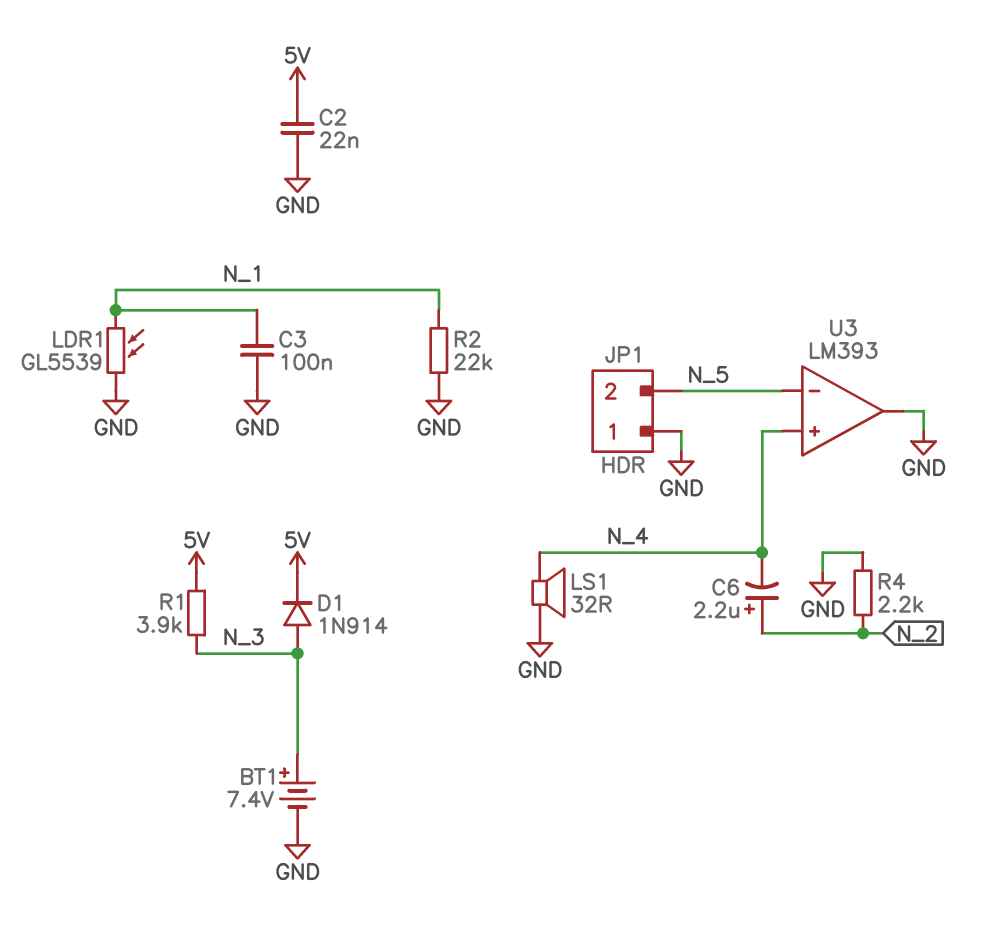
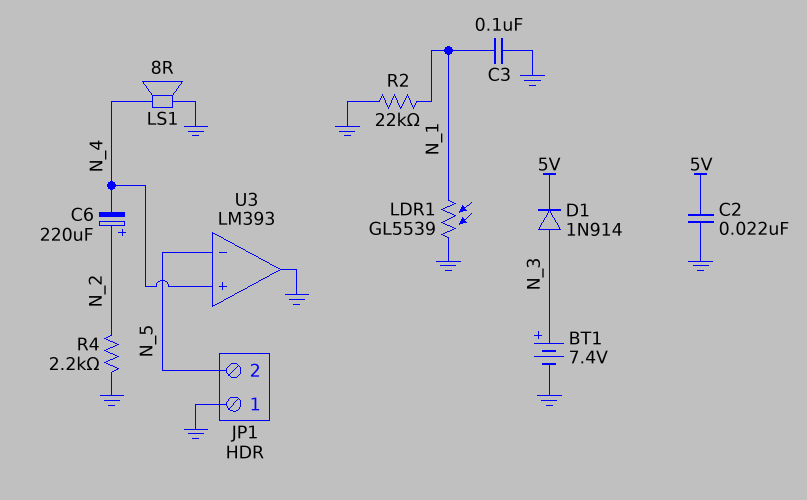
C6: 2.2uF (plus N_2, minus N_4) -> 220uF (plus N_2, minus N_4)
LS1: speaker 32R (GND, N_4) -> speaker 8R (GND, N_4)
R1: 3.9k (5V, N_3) -> none

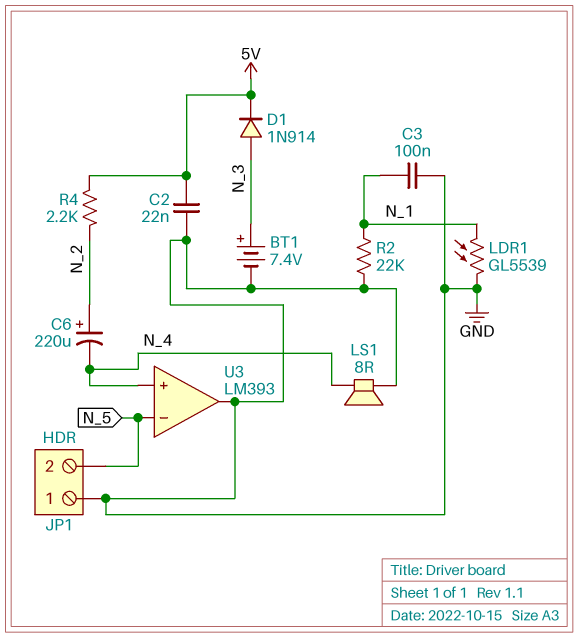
R4: 2.2k (GND, N_2) -> 2.2k (5V, N_2)

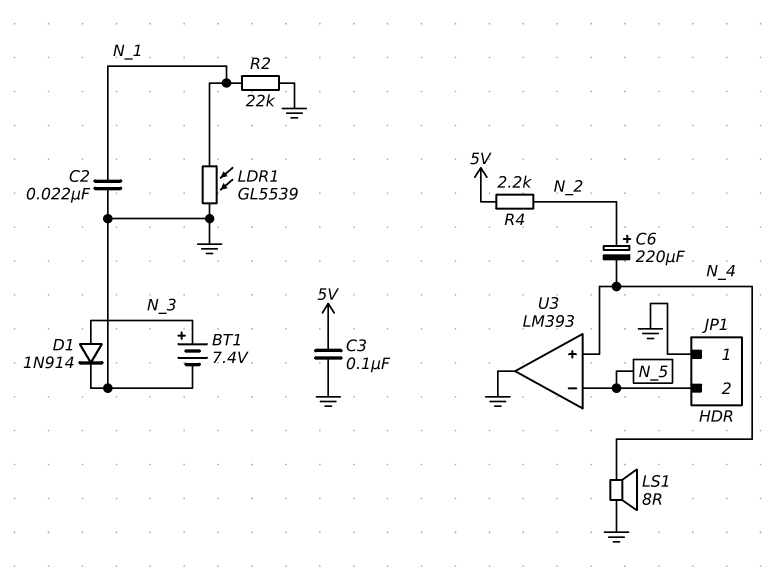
C2: 22nF (5V, GND) -> 22nF (GND, N_1)
C3: 100nF (GND, N_1) -> 100nF (5V, GND)
D1: diode 1N914 (A N_3, K 5V) -> diode 1N914 (A N_3, K GND)

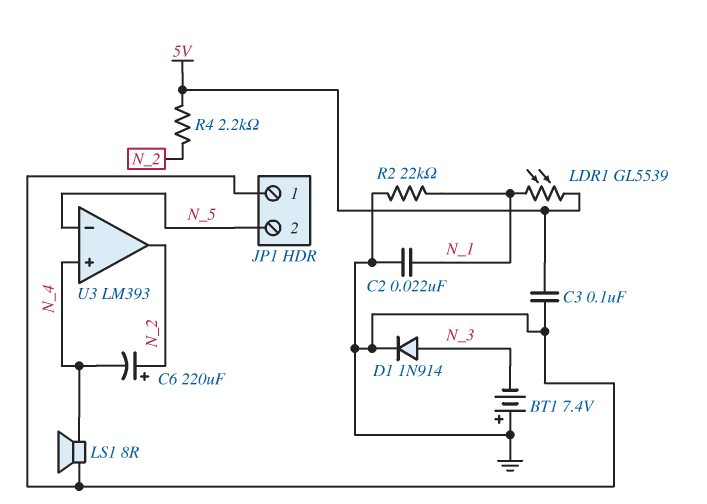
BT1: 7.4V (plus N_3, minus GND) -> 7.4V (plus GND, minus N_3)
LDR1: GL5539 (GND, N_1) -> GL5539 (5V, N_1)
U3 pin out: GND -> N_2

